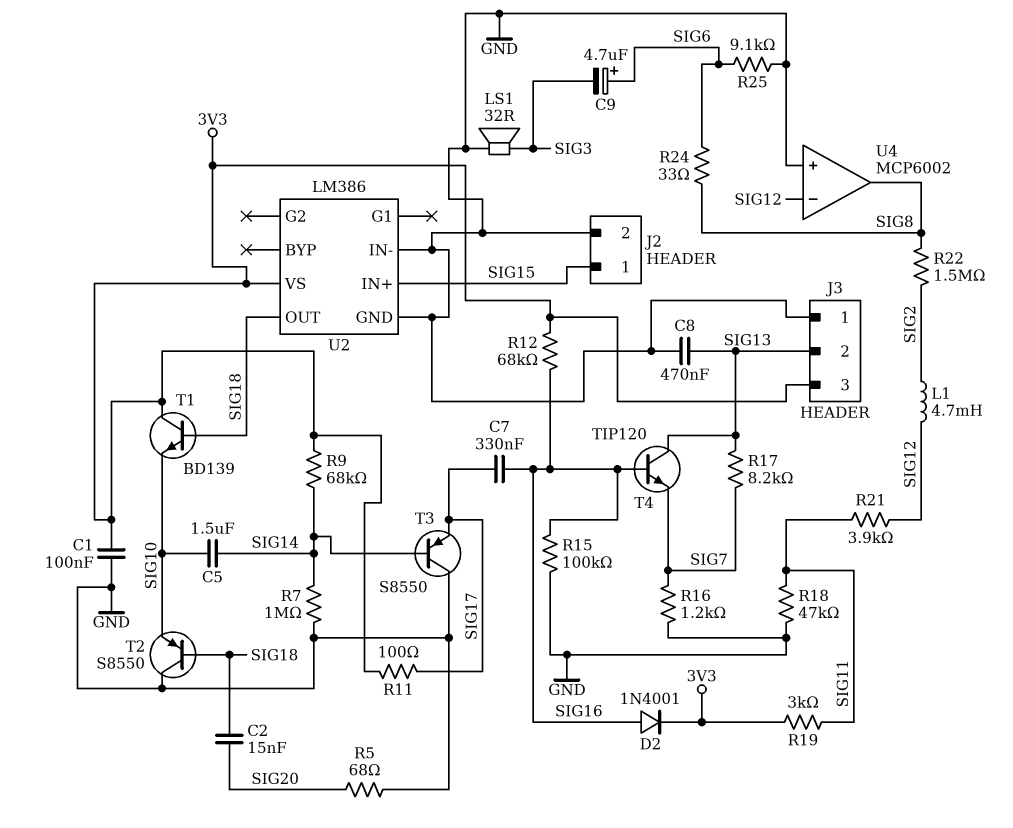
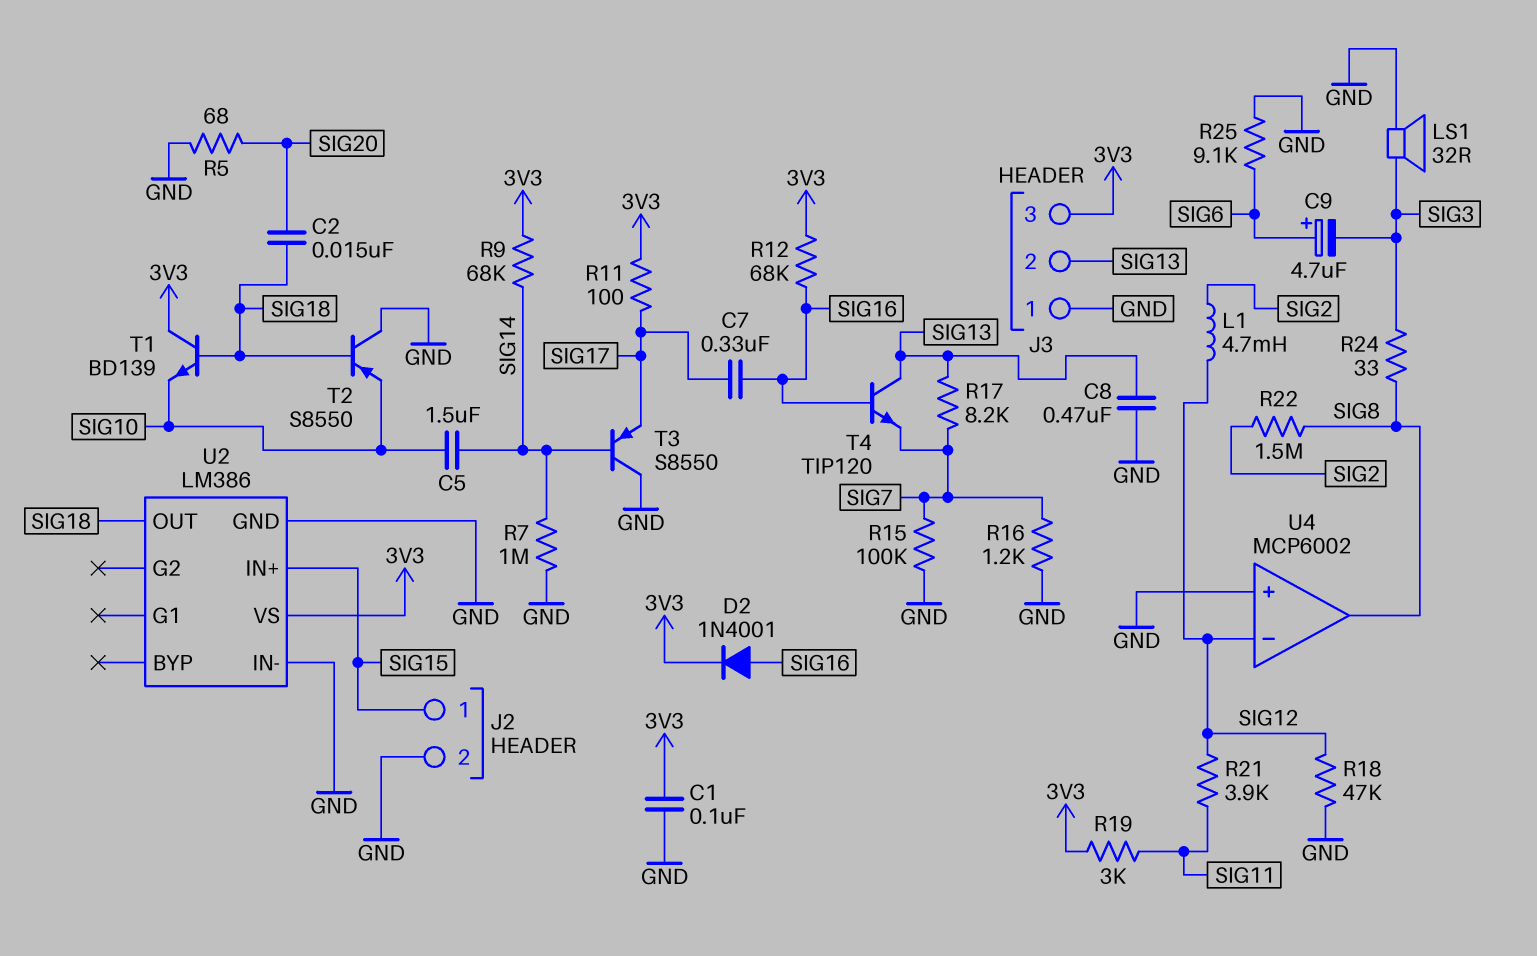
R15: 100k (GND, SIG16) -> 100k (GND, SIG7)
R18: 47k (GND, SIG11) -> 47k (GND, SIG12)
R24: 33 (SIG6, SIG8) -> 33 (SIG3, SIG8)

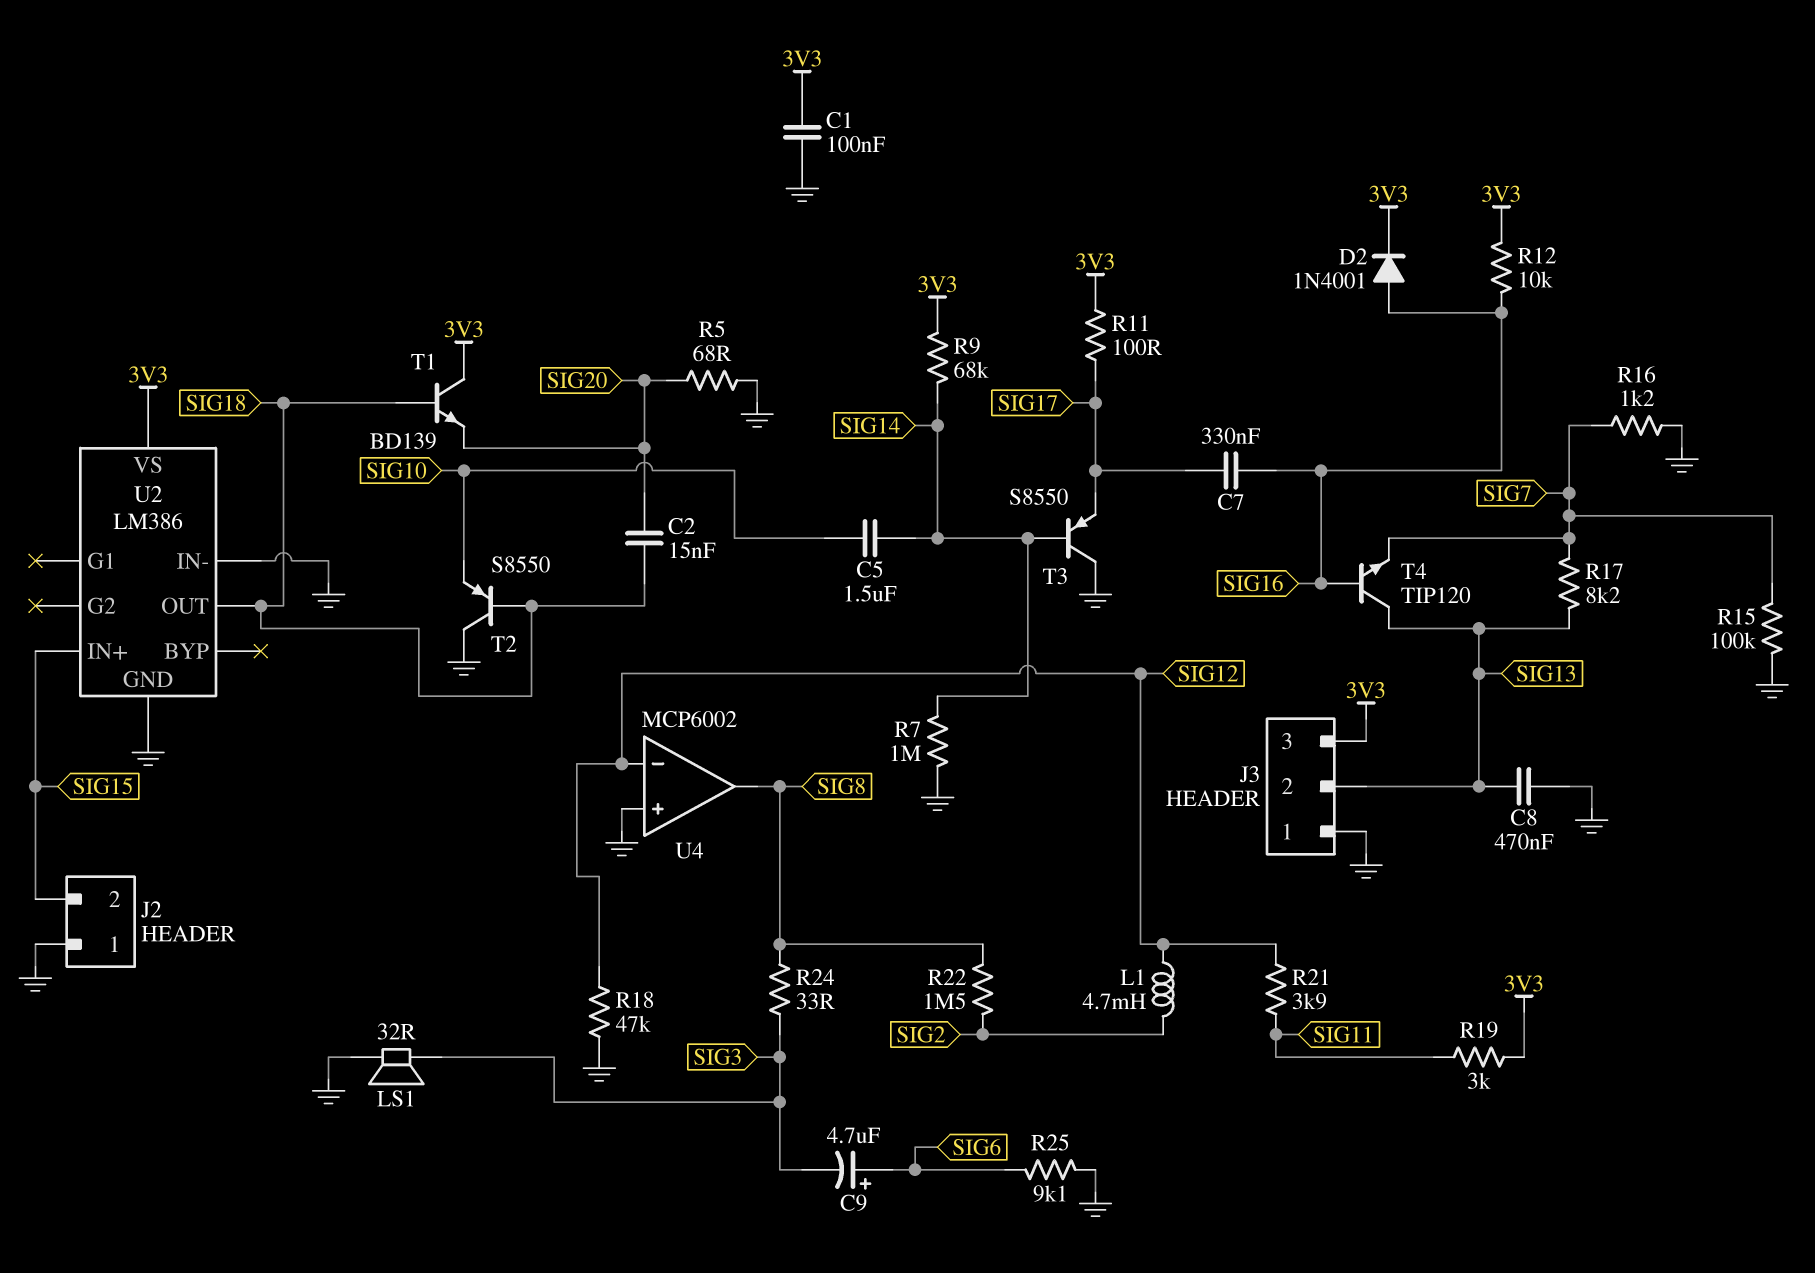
J2 pin 1: SIG15 -> GND
J2 pin 2: GND -> SIG15
R12: 68k (3V3, SIG16) -> 10k (3V3, SIG16)
T1: NPN BD139 (B SIG18, C 3V3, E SIG10) -> NPN BD139 (B SIG18, C 3V3, E SIG20)

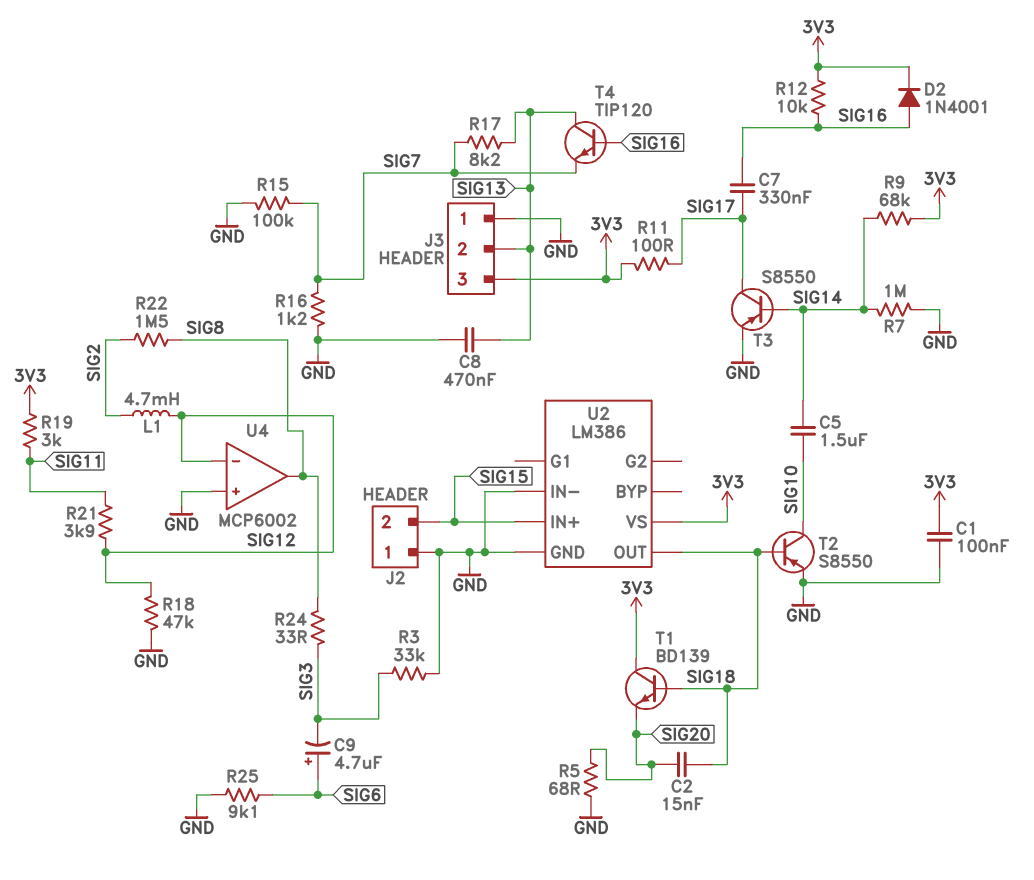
LS1: speaker 32R (GND, SIG3) -> none
R3: none -> 33k (GND, SIG3)
T2: PNP S8550 (B SIG18, C GND, E SIG10) -> PNP S8550 (B SIG18, C SIG10, E GND)
T3: PNP S8550 (B SIG14, C GND, E SIG17) -> PNP S8550 (B SIG14, C SIG17, E GND)

